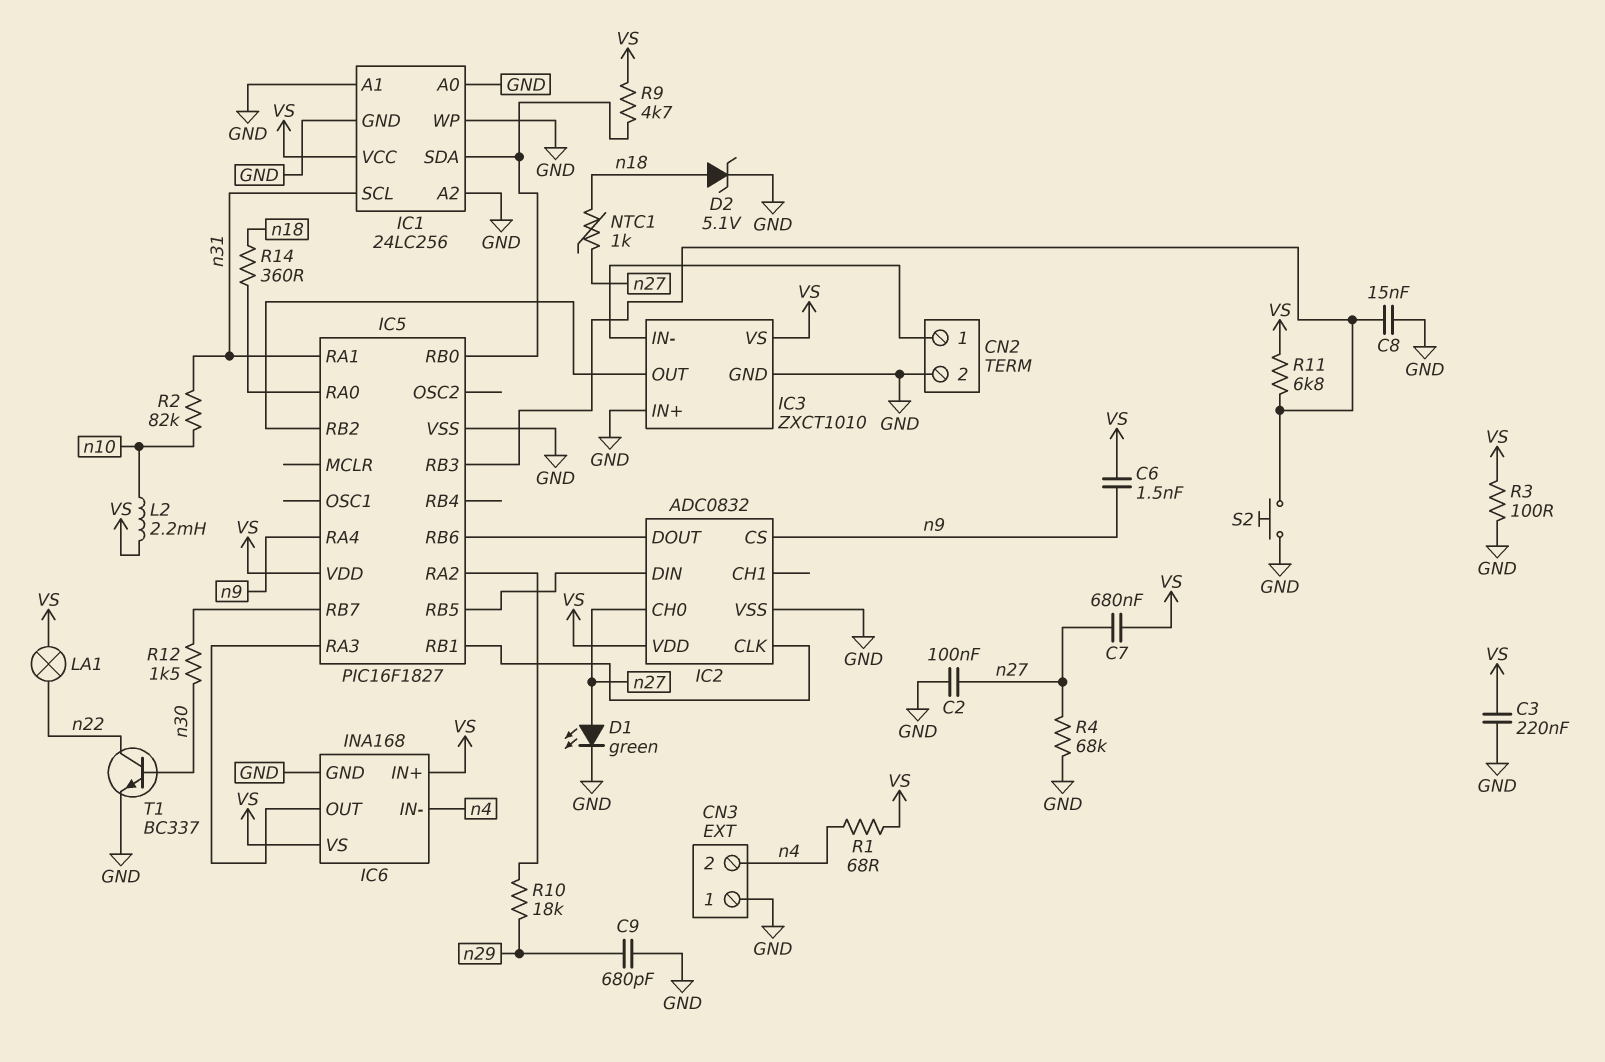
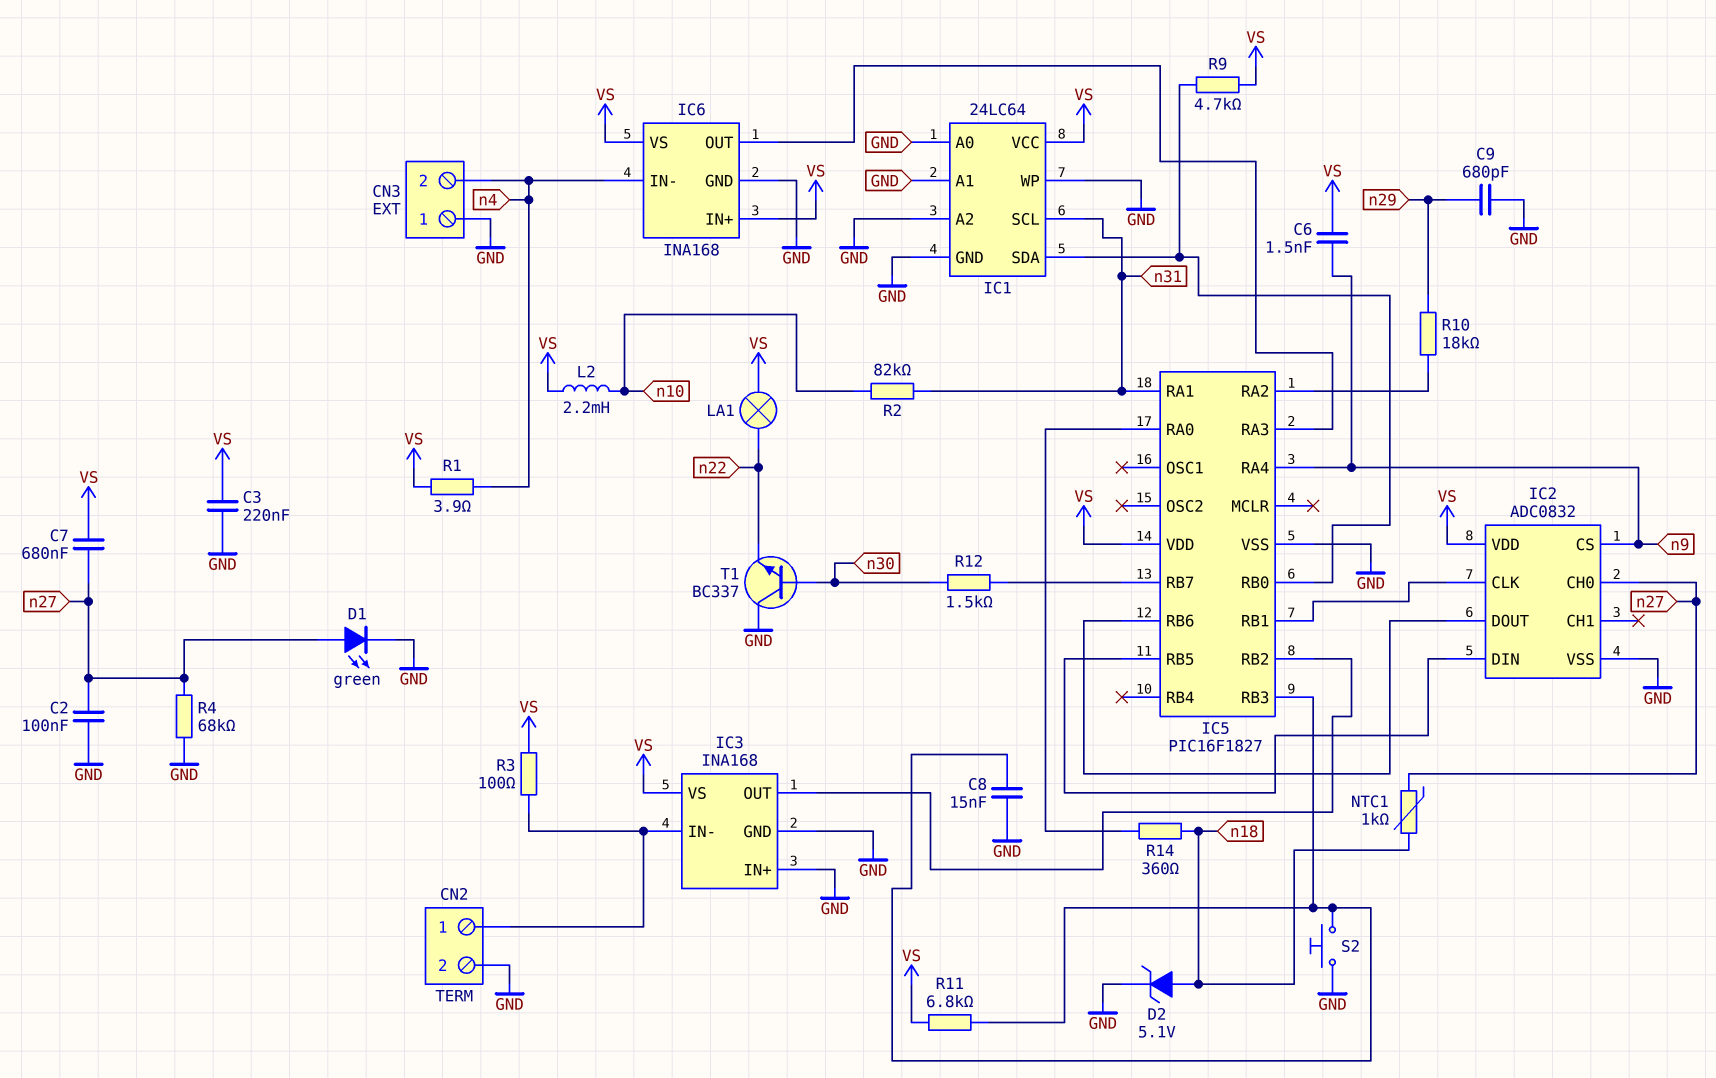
IC1: 24LC256 -> 24LC64
IC3: ZXCT1010 -> INA168
R1: 68 (VS, n4) -> 3.9 (VS, n4)
R3: 100 (GND, VS) -> 100 (CN2/1, VS)
T1: NPN BC337 (B n30, C n22, E GND) -> NPN BC337 (B n30, C GND, E n22)

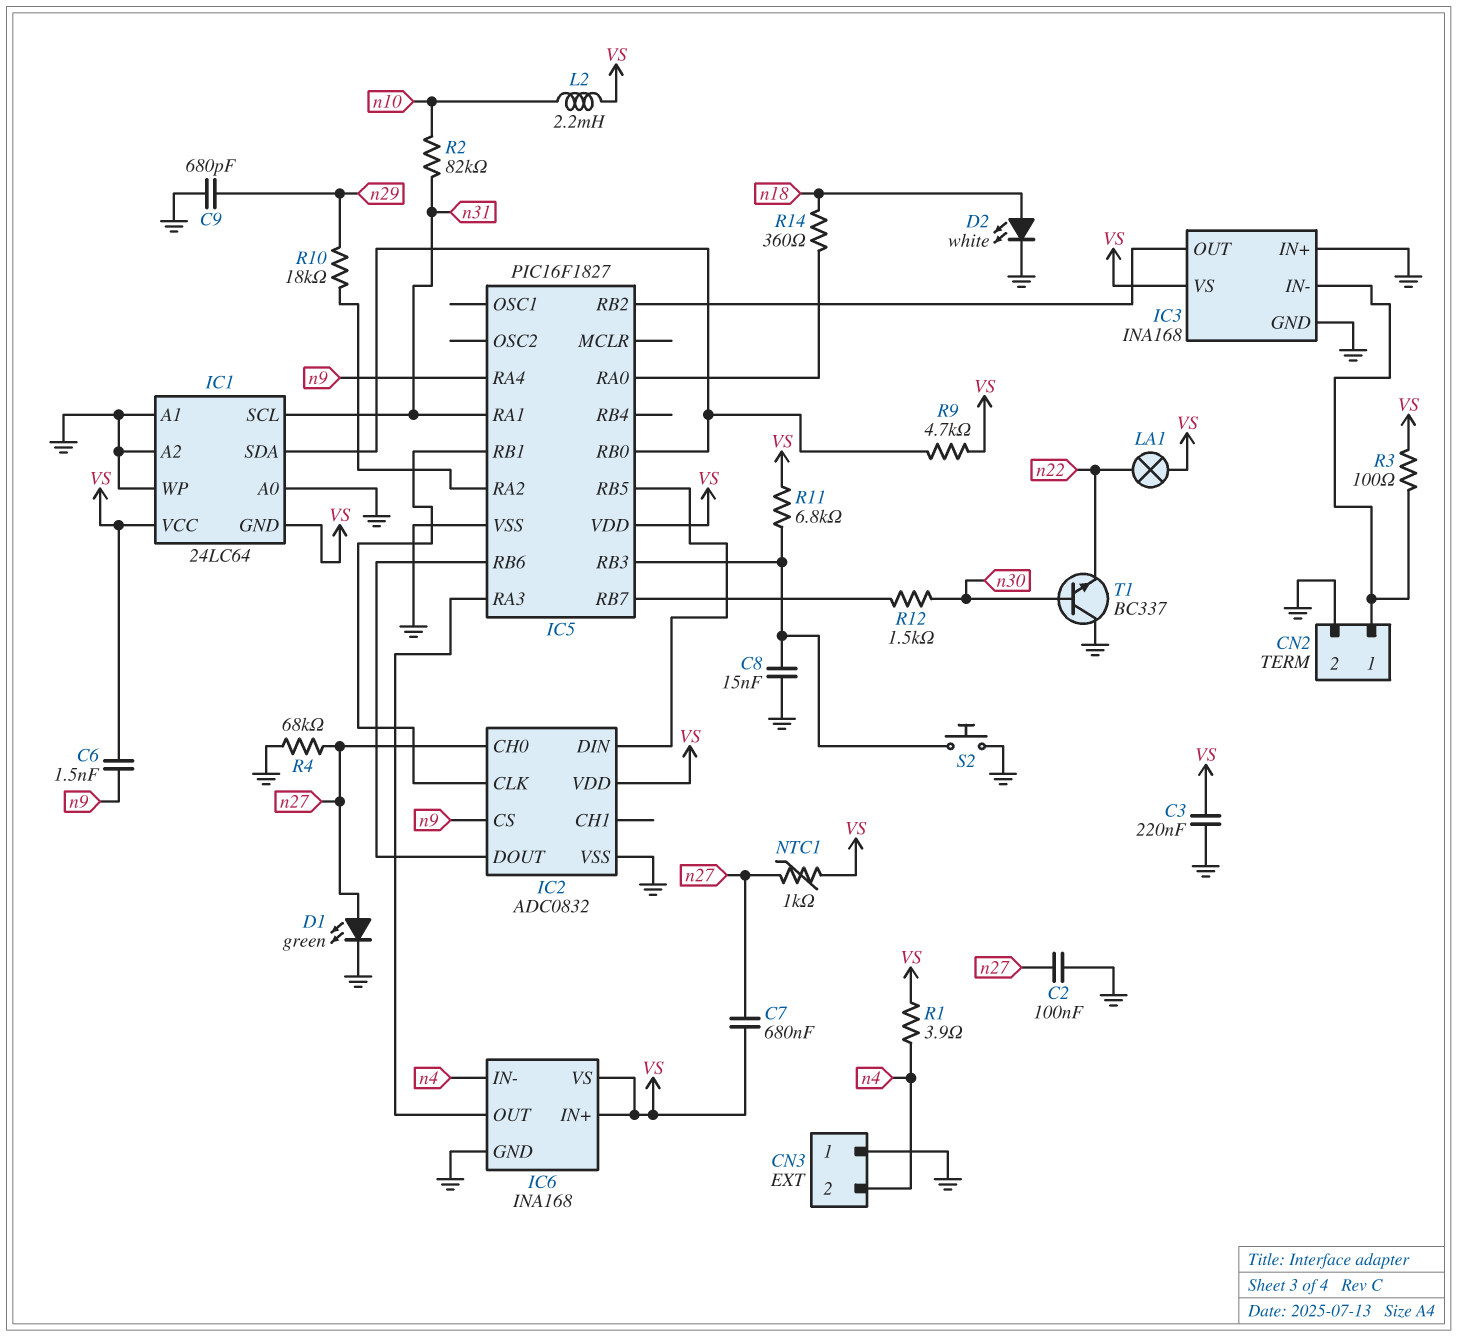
D2: zener 5.1V (A n18, K GND) -> LED white (A n18, K GND)
IC1 pin GND: GND -> VS
NTC1: 1k (n18, n27) -> 1k (VS, n27)

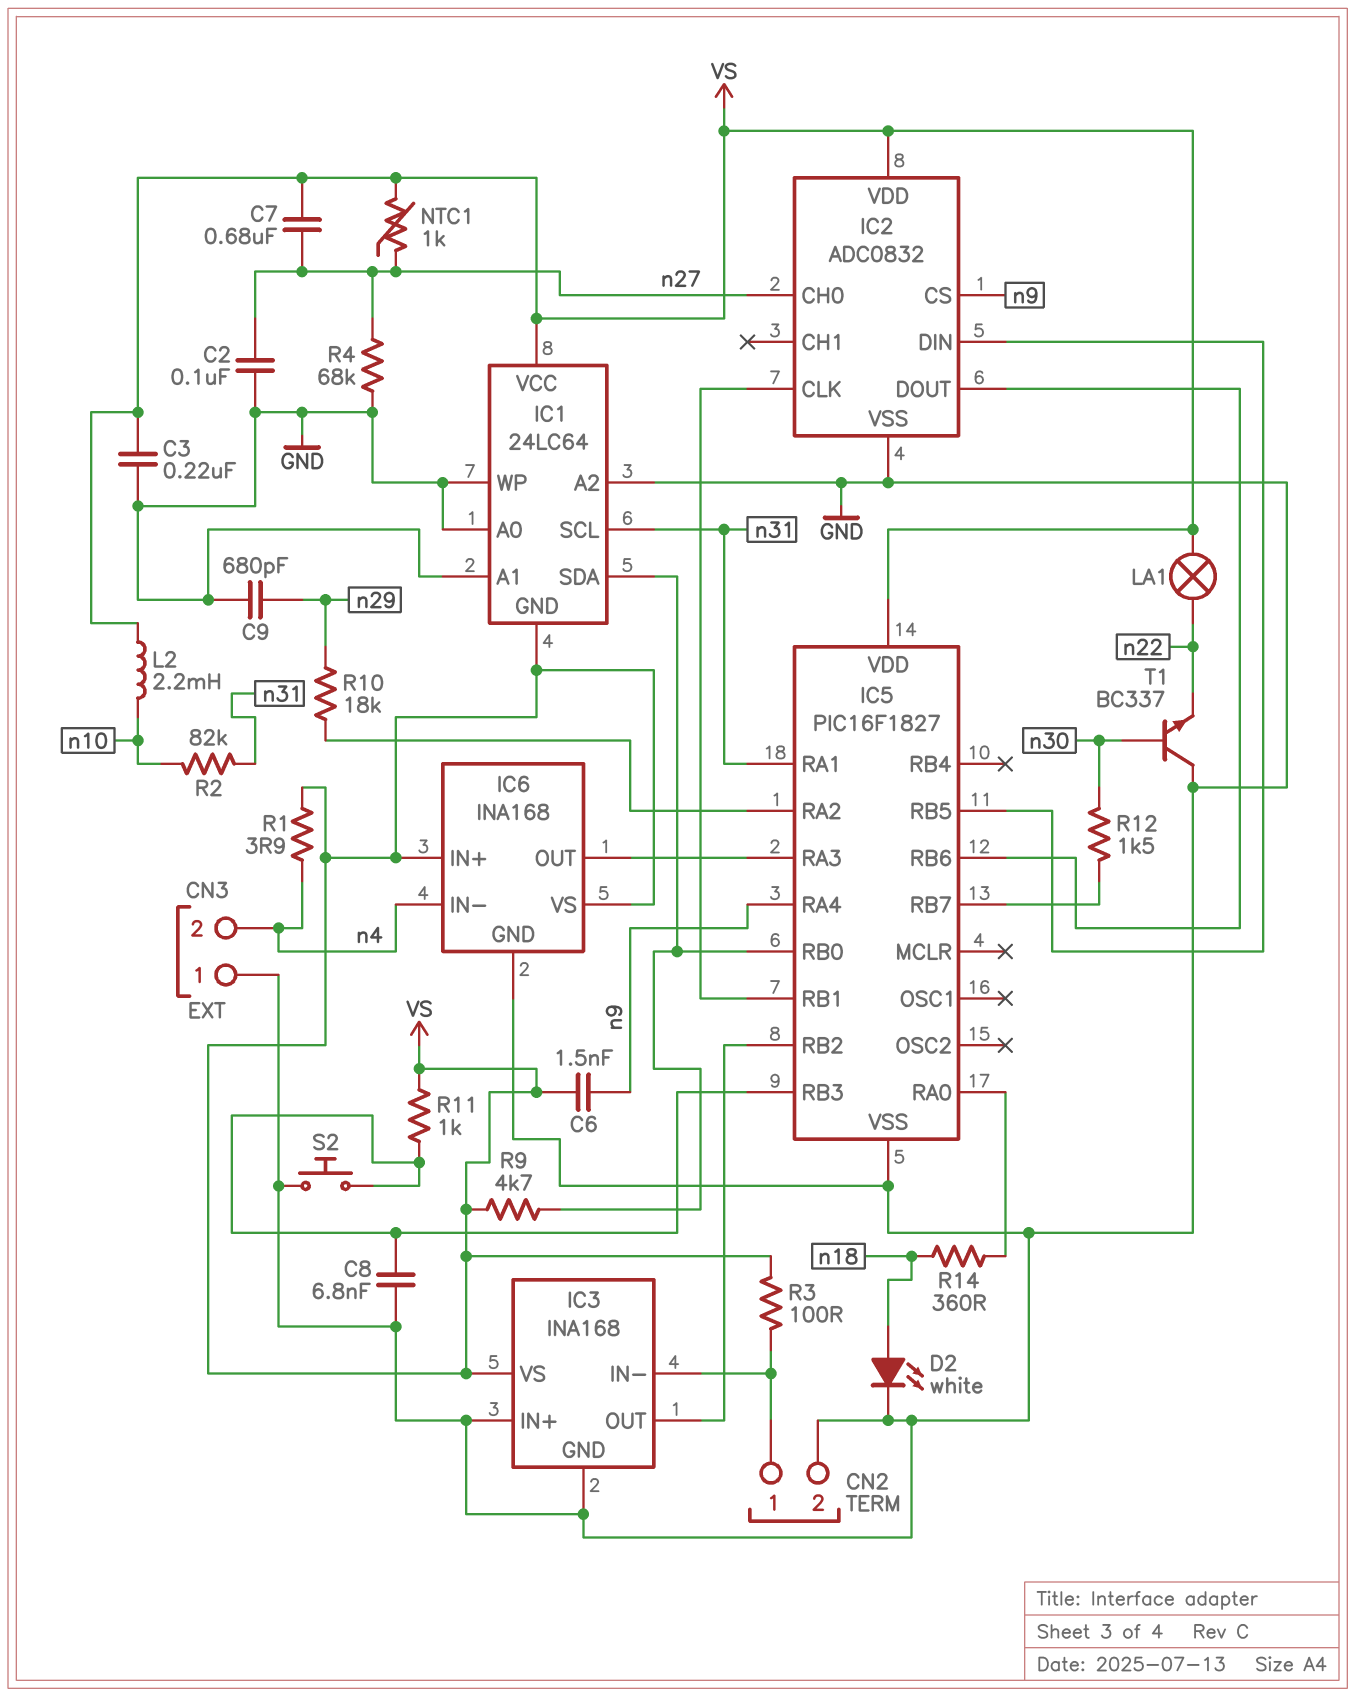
C8: 15nF (GND, IC5/RB3) -> 6.8nF (GND, IC5/RB3)
D1: LED green (A n27, K GND) -> none
R11: 6.8k (IC5/RB3, VS) -> 1k (IC5/RB3, VS)

